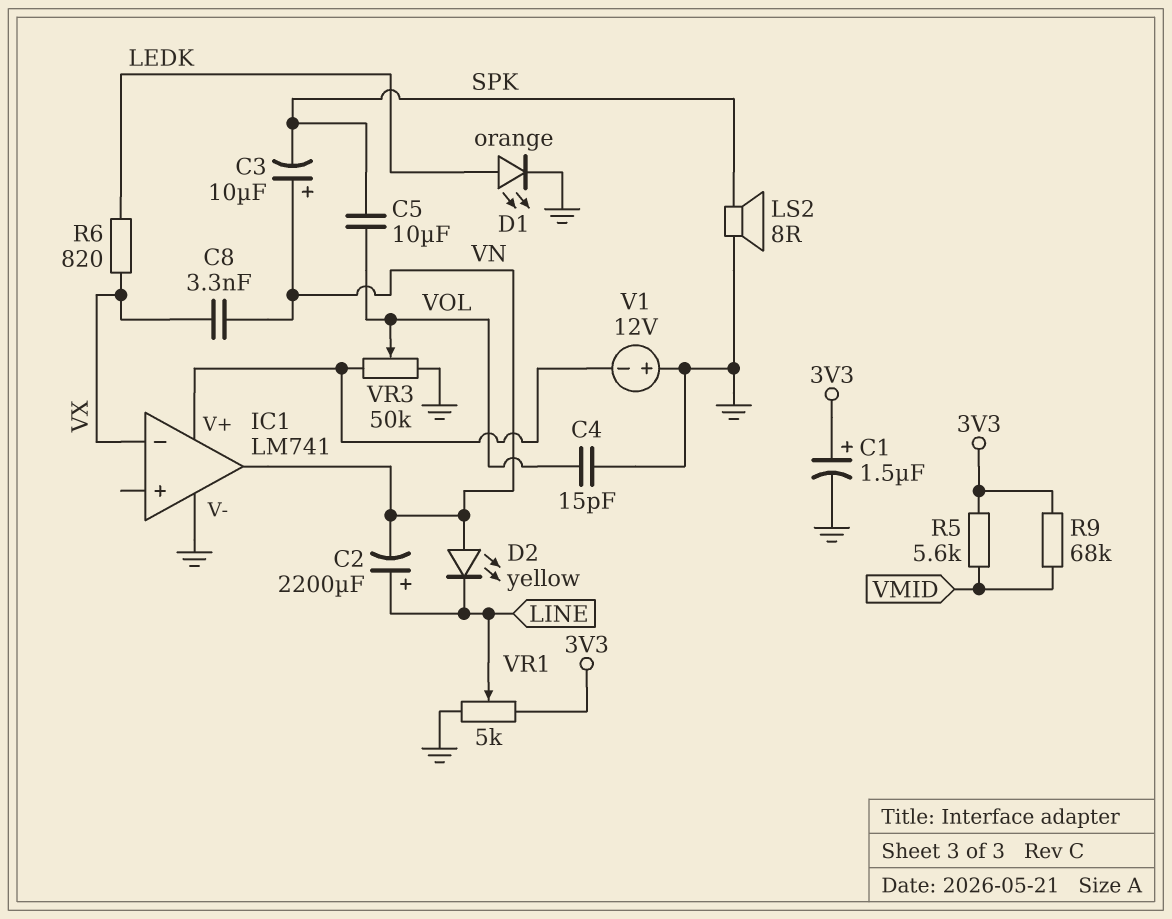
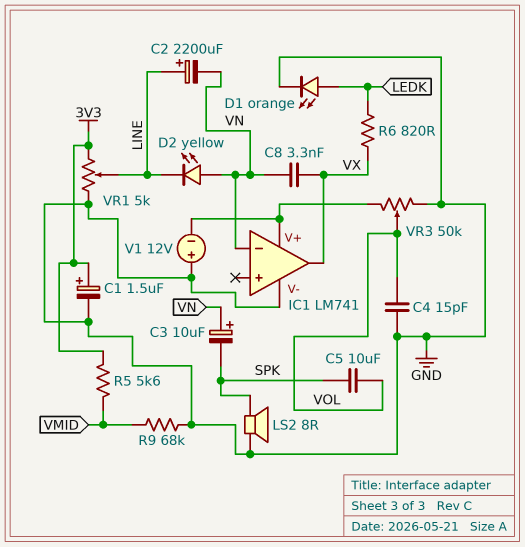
IC1 pin in-: VX -> VN
IC1 pin out: VN -> VX
R9: 68k (3V3, VMID) -> 68k (GND, VMID)

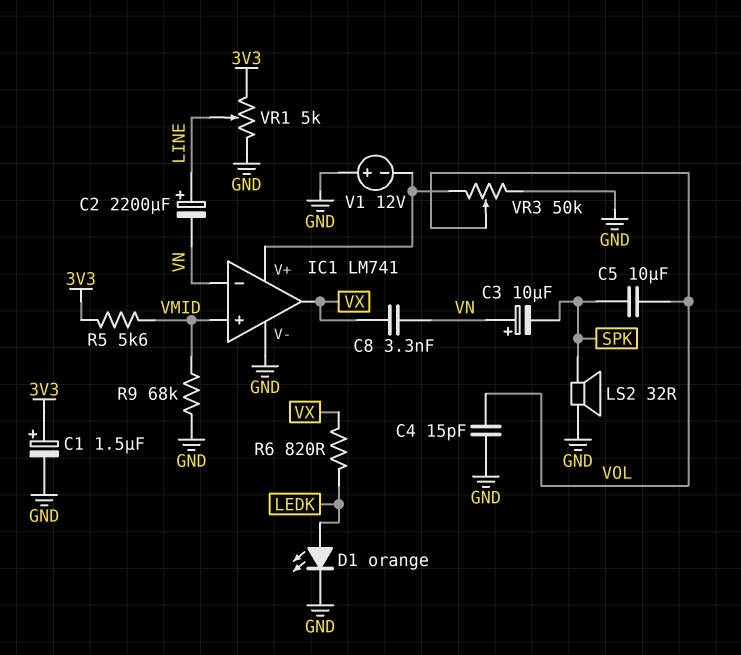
D2: LED yellow (A VN, K LINE) -> none
IC1 pin in+: none -> VMID
LS2: speaker 8R (GND, SPK) -> speaker 32R (GND, SPK)

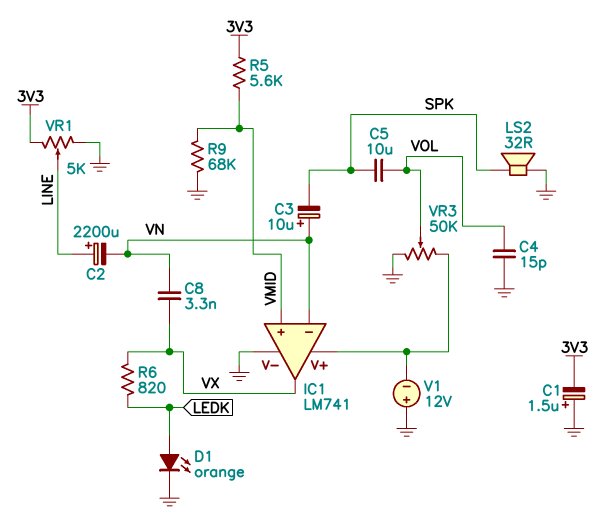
C1: 1.5uF (plus 3V3, minus GND) -> 1.5uF (plus GND, minus 3V3)

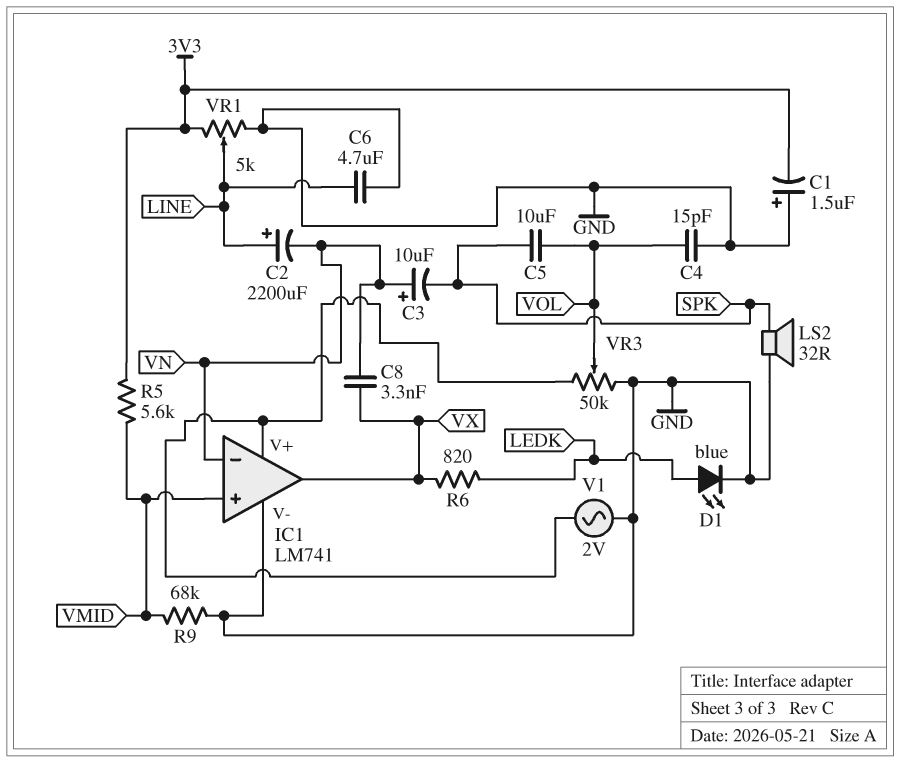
C6: none -> 4.7uF (GND, LINE)
D1: LED orange (A LEDK, K GND) -> LED blue (A LEDK, K GND)
V1: 12V (plus GND, minus IC1/V+) -> AC 2V (GND, IC1/V+)

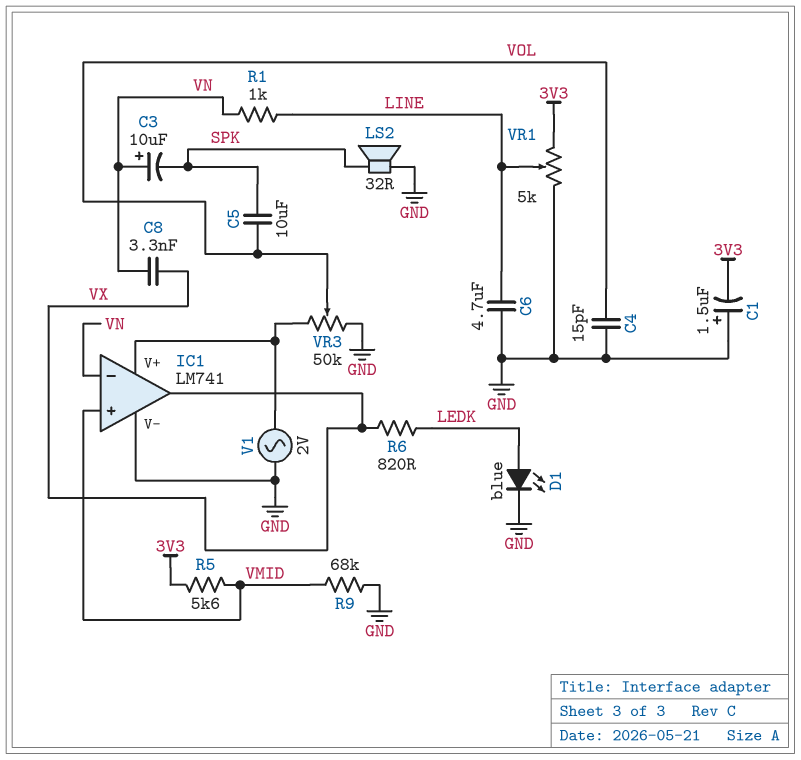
C2: 2200uF (plus LINE, minus VN) -> none
R1: none -> 1k (LINE, VN)

